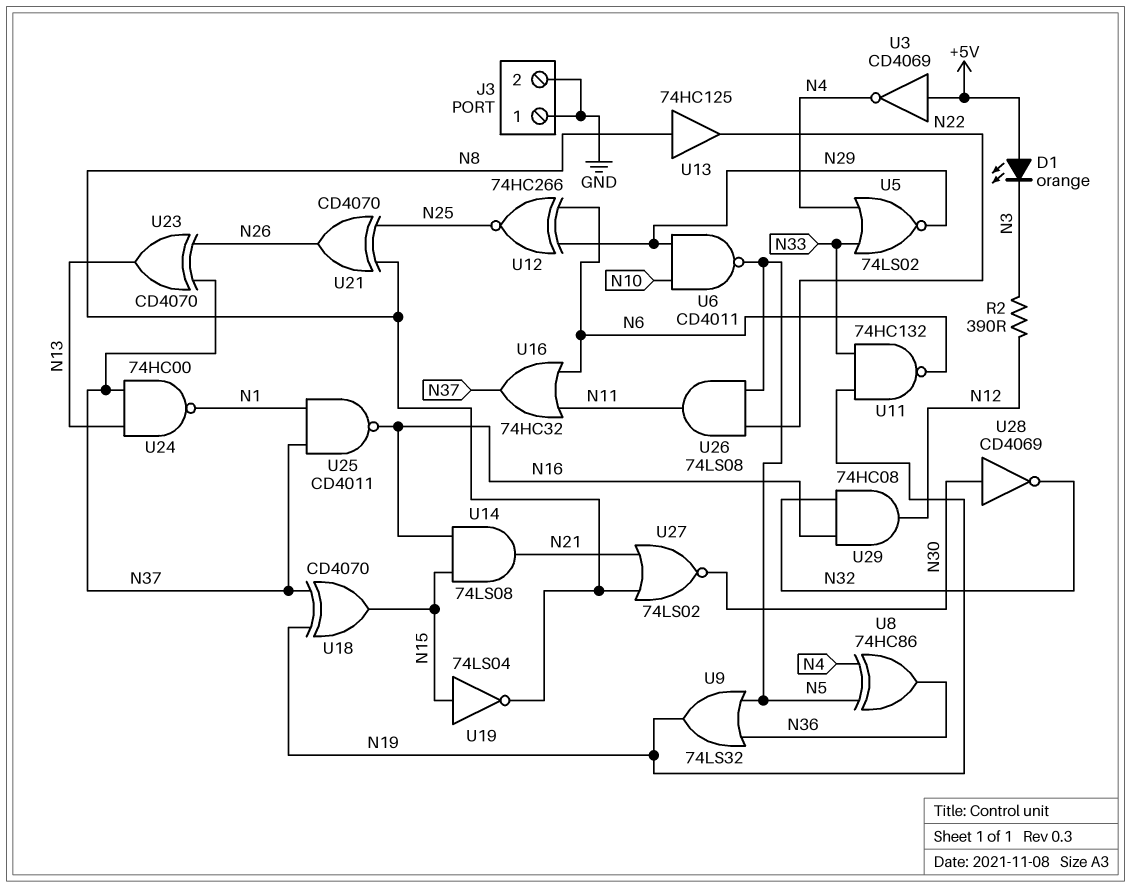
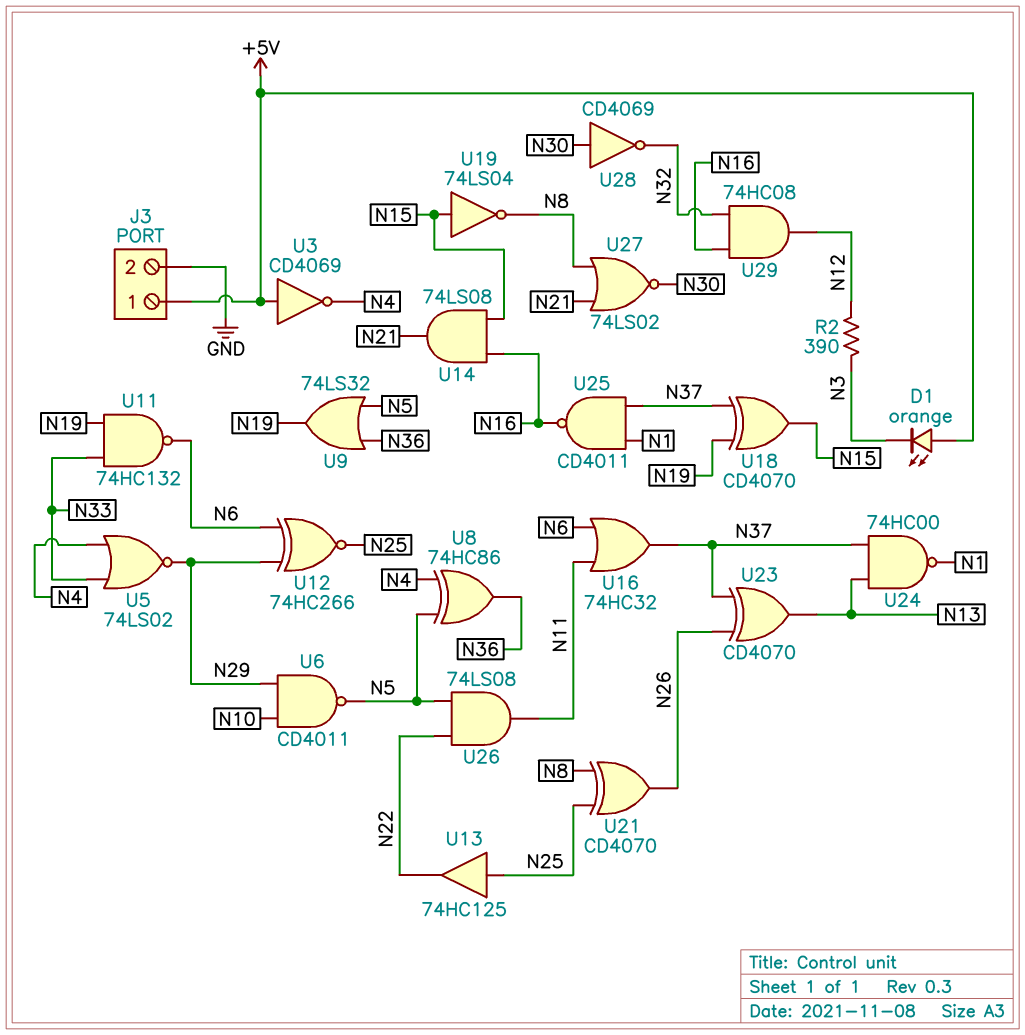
J3 pin 1: GND -> +5V
U13: buffer 74HC125 (in N8, out N22) -> buffer 74HC125 (in N25, out N22)

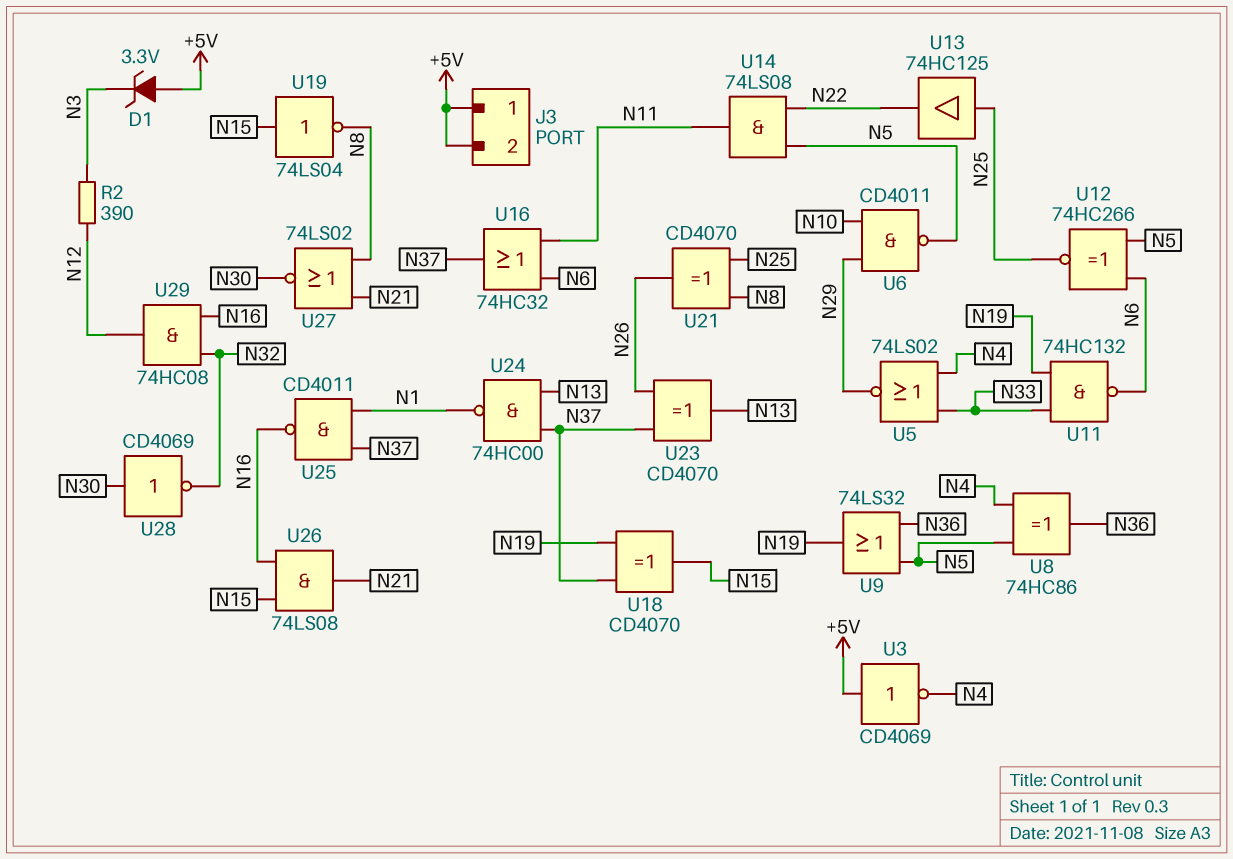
D1: LED orange (A +5V, K N3) -> zener 3.3V (A +5V, K N3)
J3 pin 2: GND -> +5V
U12: XNOR 74HC266 (in N6, in N29, out N25) -> XNOR 74HC266 (in N5, in N6, out N25)
U14: AND 74LS08 (in N15, in N16, out N21) -> AND 74LS08 (in N5, in N22, out N11)
U26: AND 74LS08 (in N5, in N22, out N11) -> AND 74LS08 (in N15, in N16, out N21)

